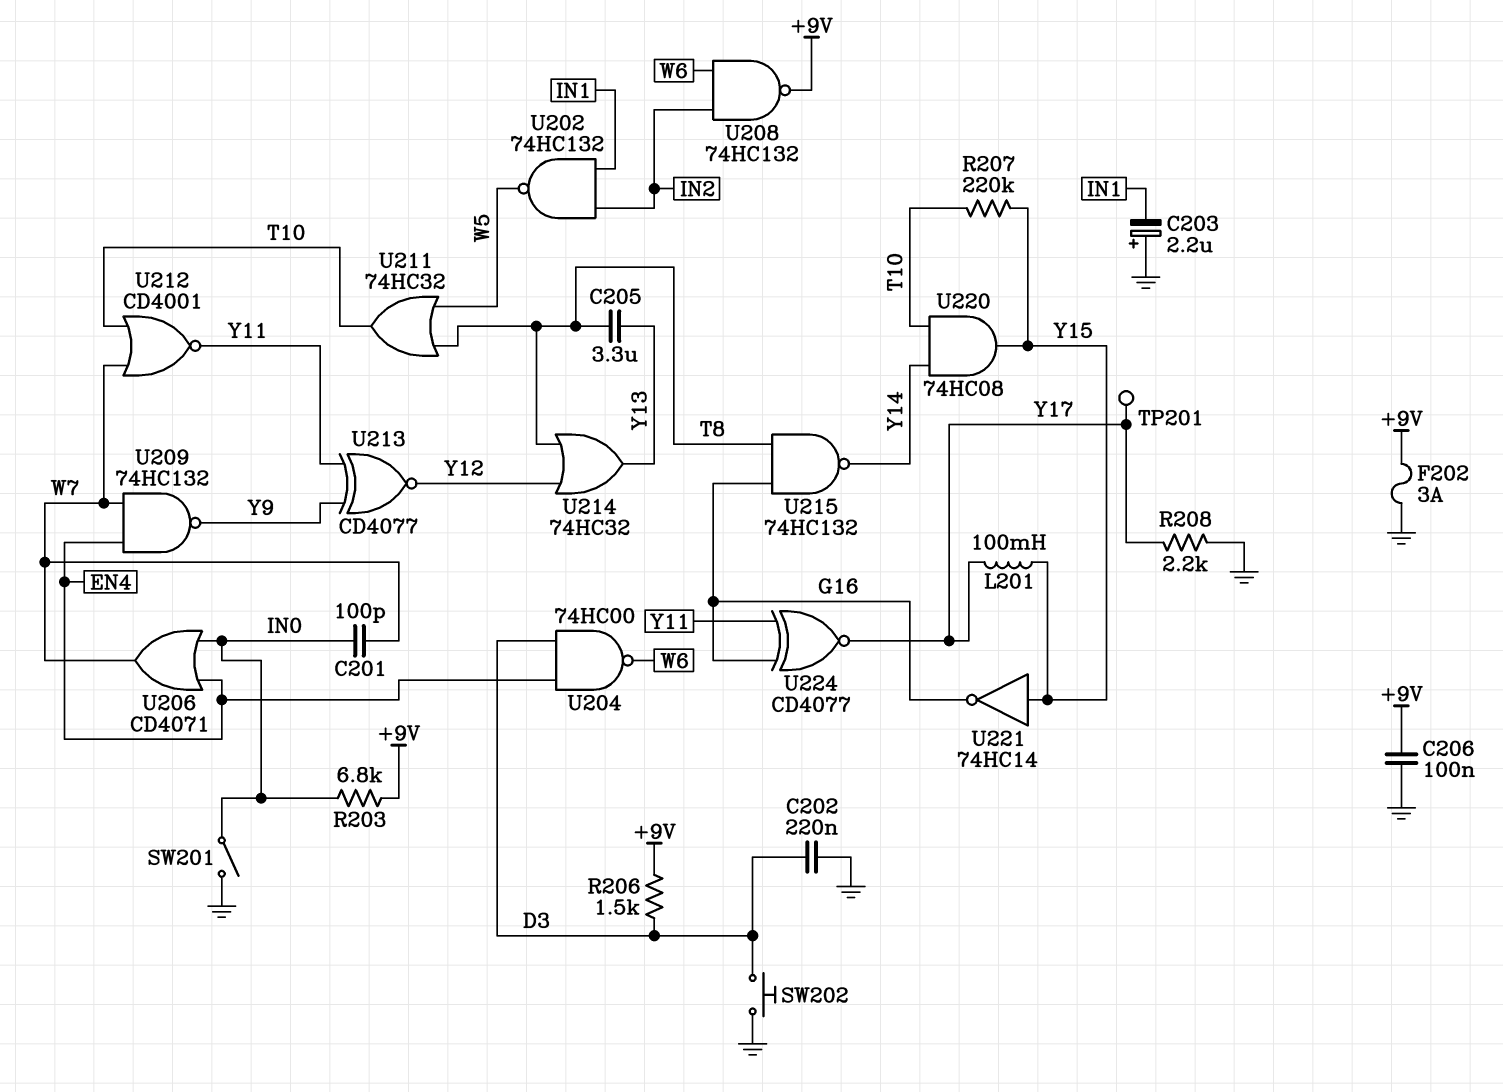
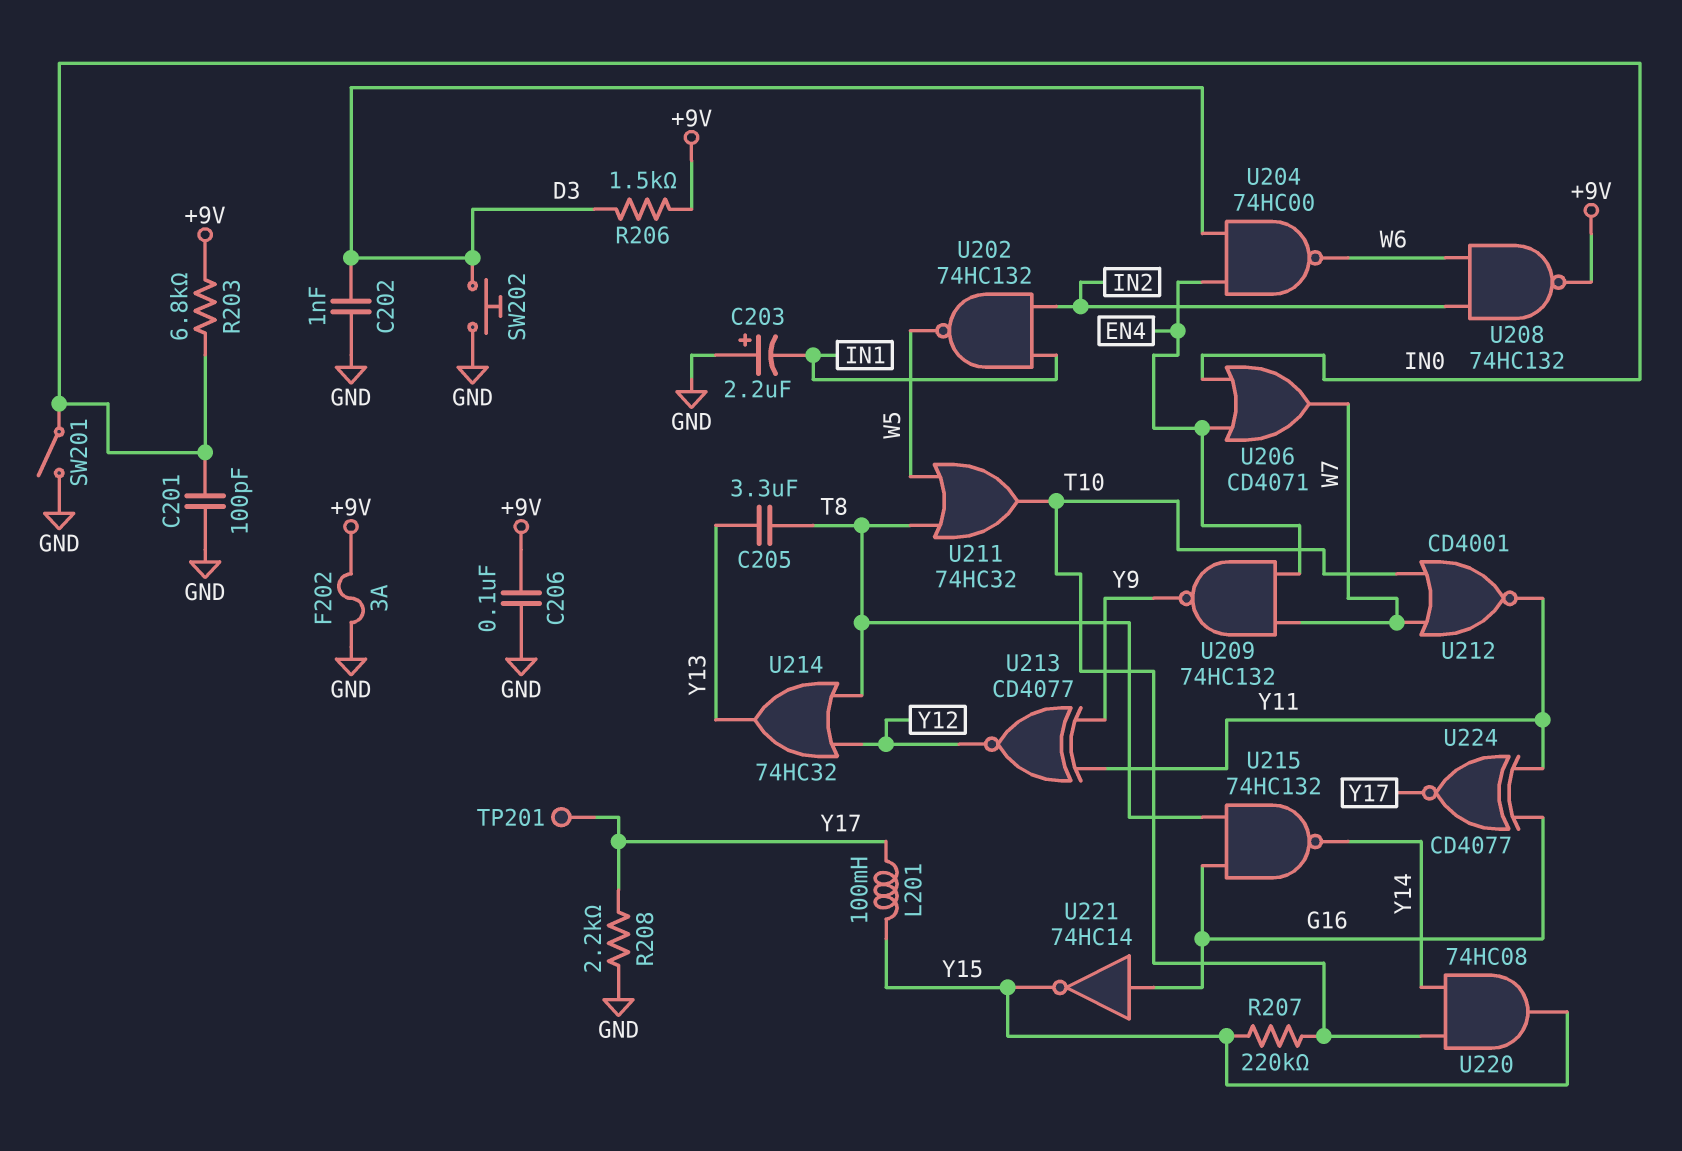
C201: 100pF (IN0, W7) -> 100pF (GND, IN0)
C202: 220nF (D3, GND) -> 1nF (D3, GND)
U221: NOT 74HC14 (in Y15, out G16) -> NOT 74HC14 (in G16, out Y15)

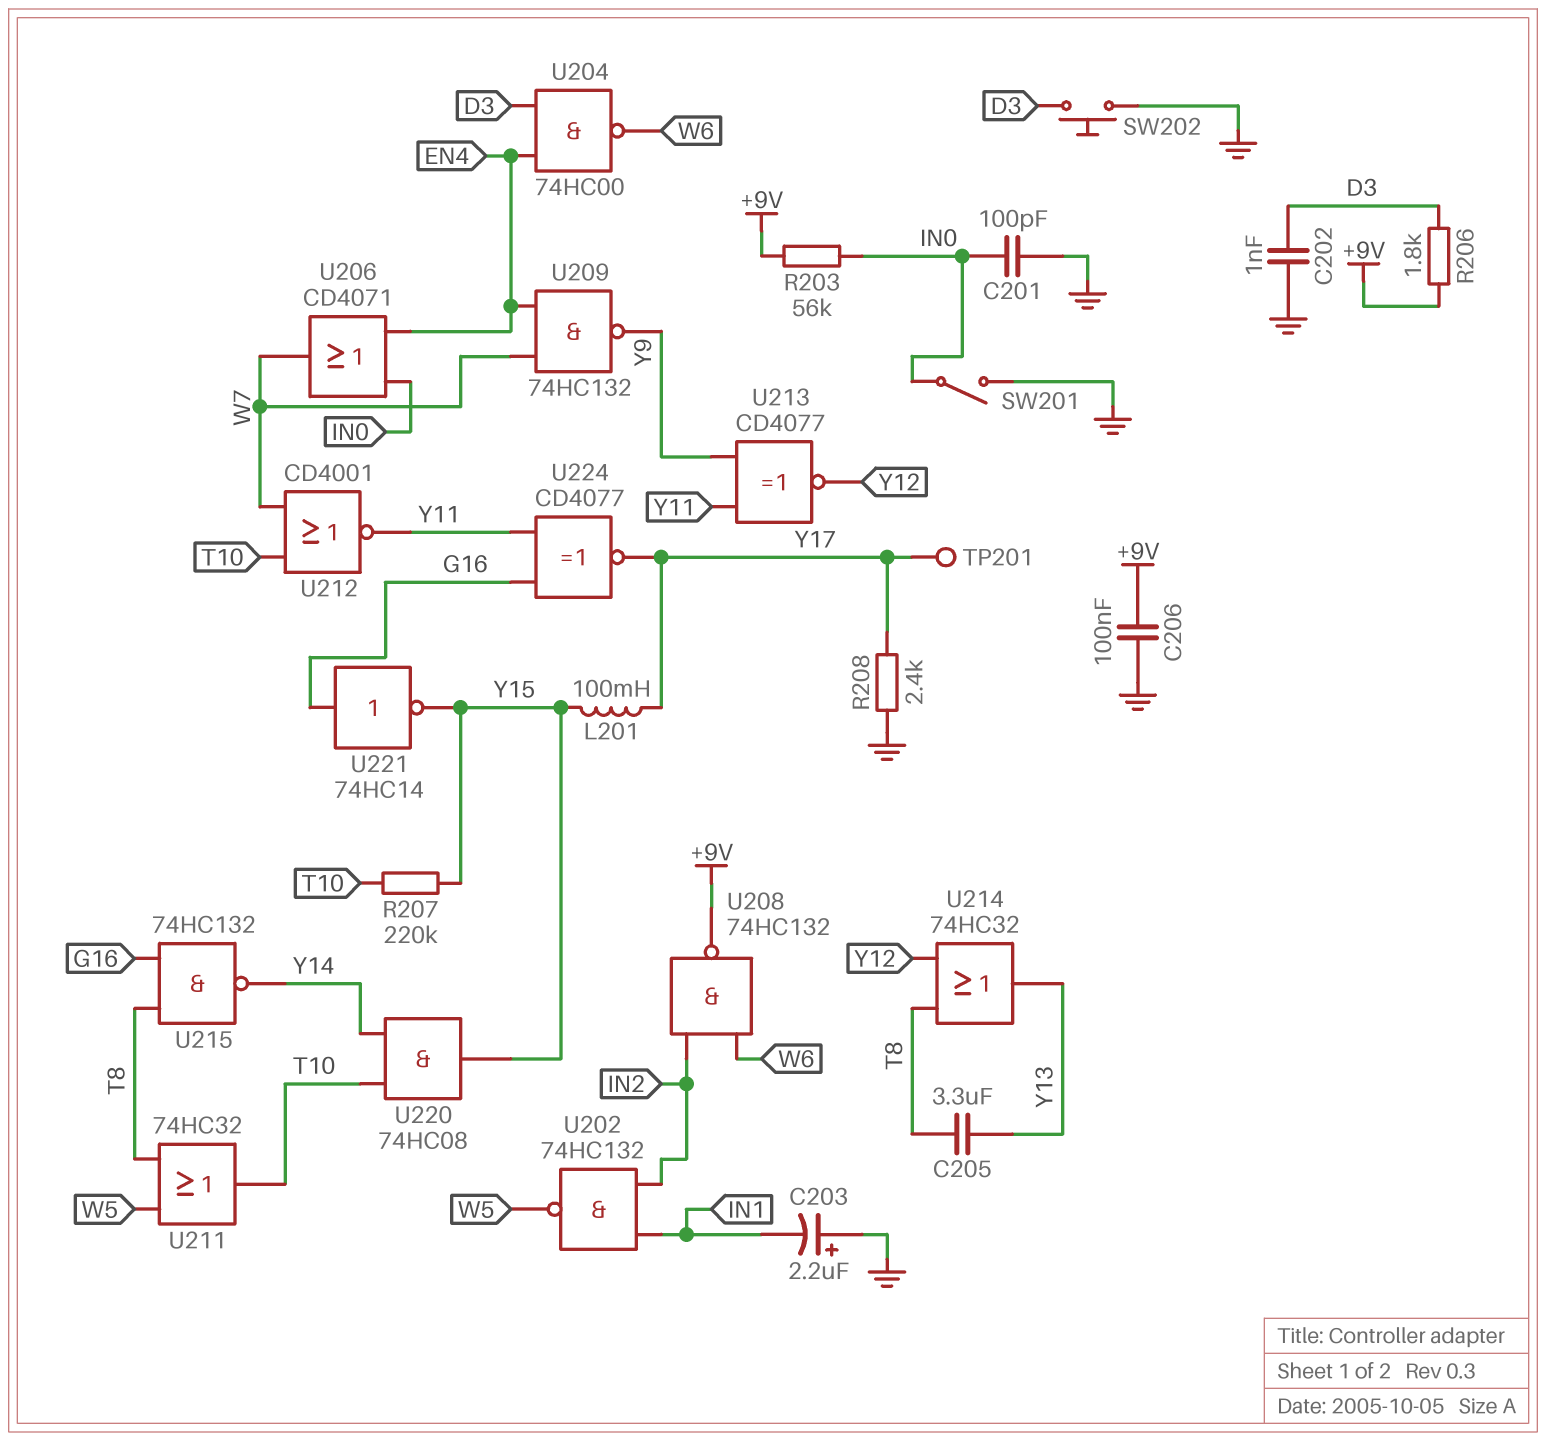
F202: 3A (+9V, GND) -> none
R203: 6.8k (+9V, IN0) -> 56k (+9V, IN0)
R206: 1.5k (+9V, D3) -> 1.8k (+9V, D3)
R208: 2.2k (GND, Y17) -> 2.4k (GND, Y17)

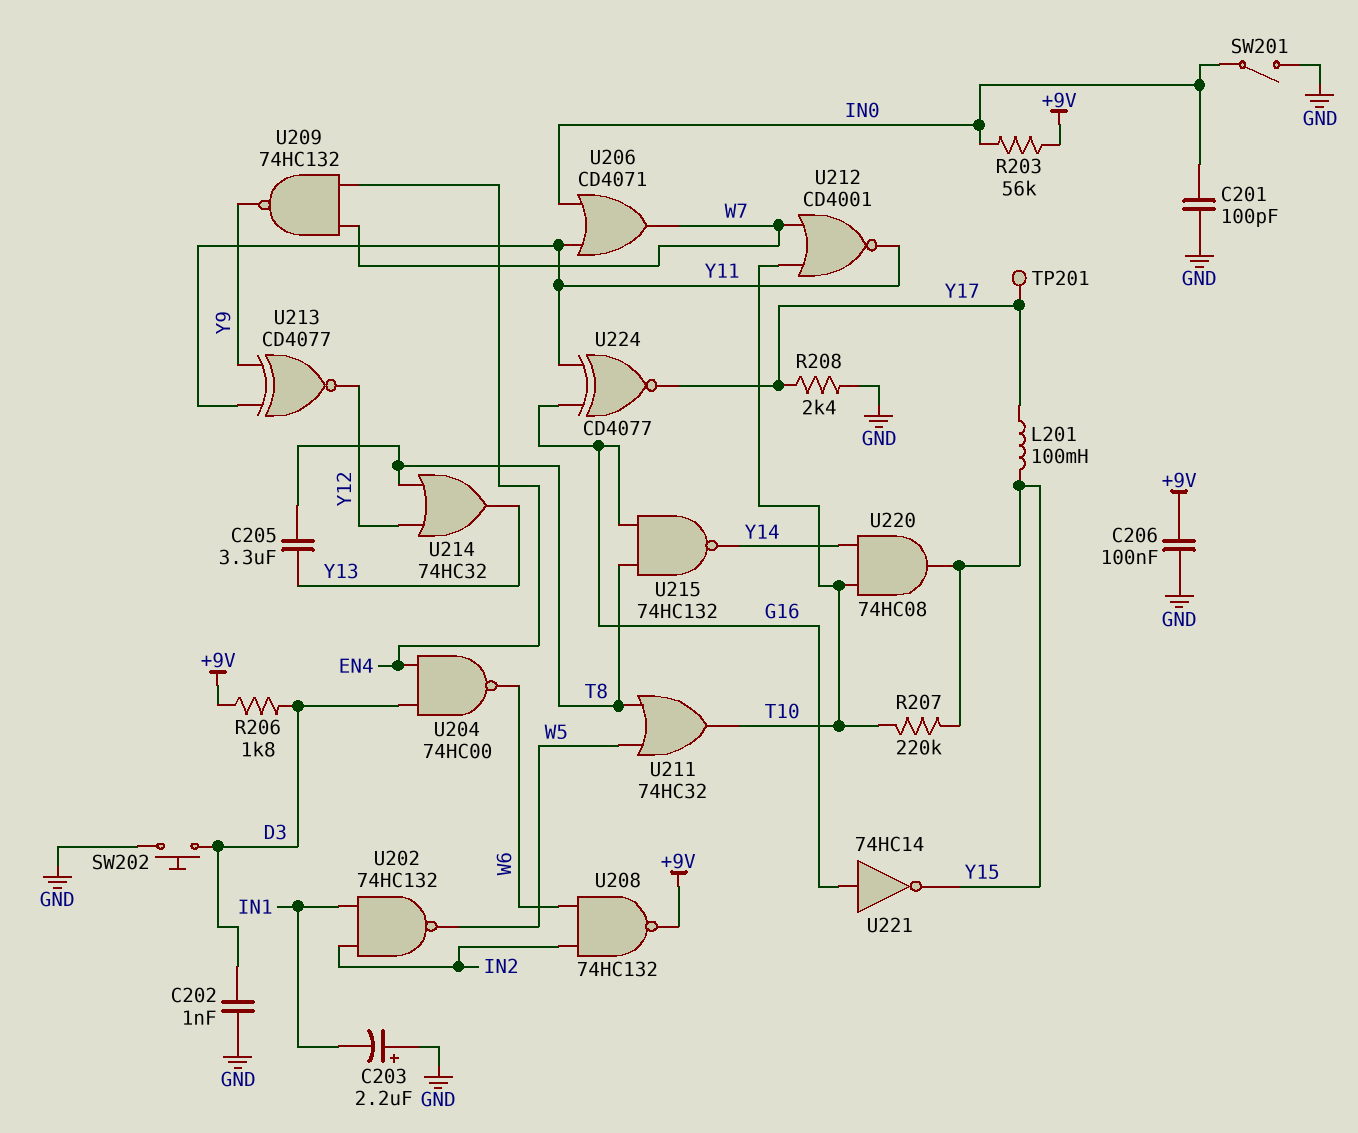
U206: OR CD4071 (in EN4, in IN0, out W7) -> OR CD4071 (in IN0, in Y11, out W7)

